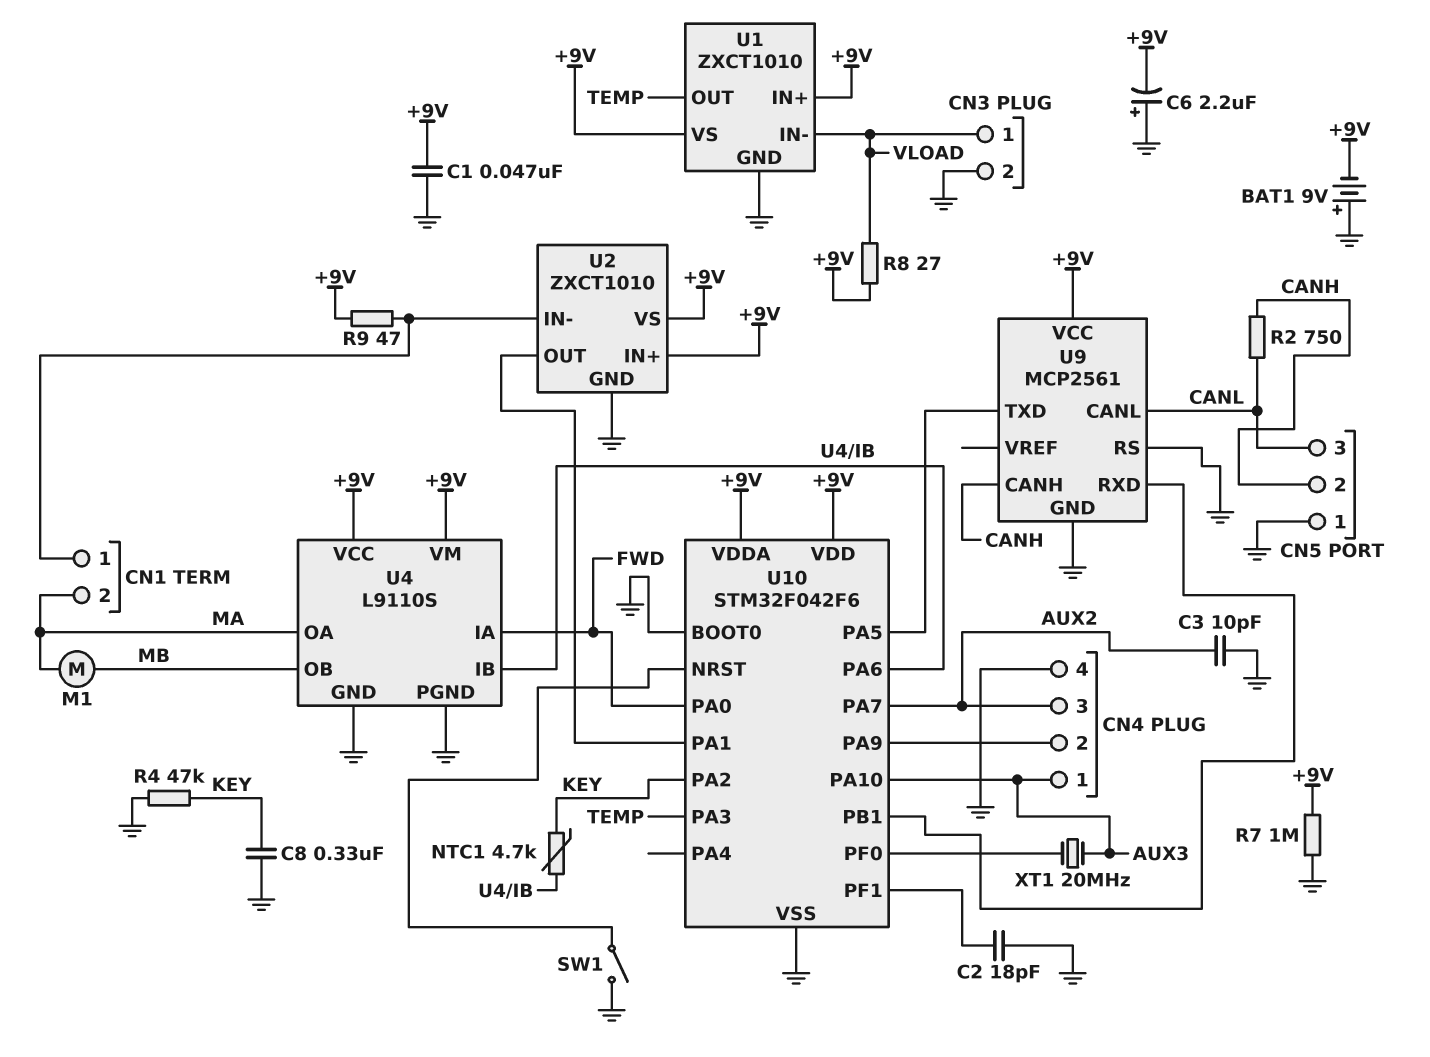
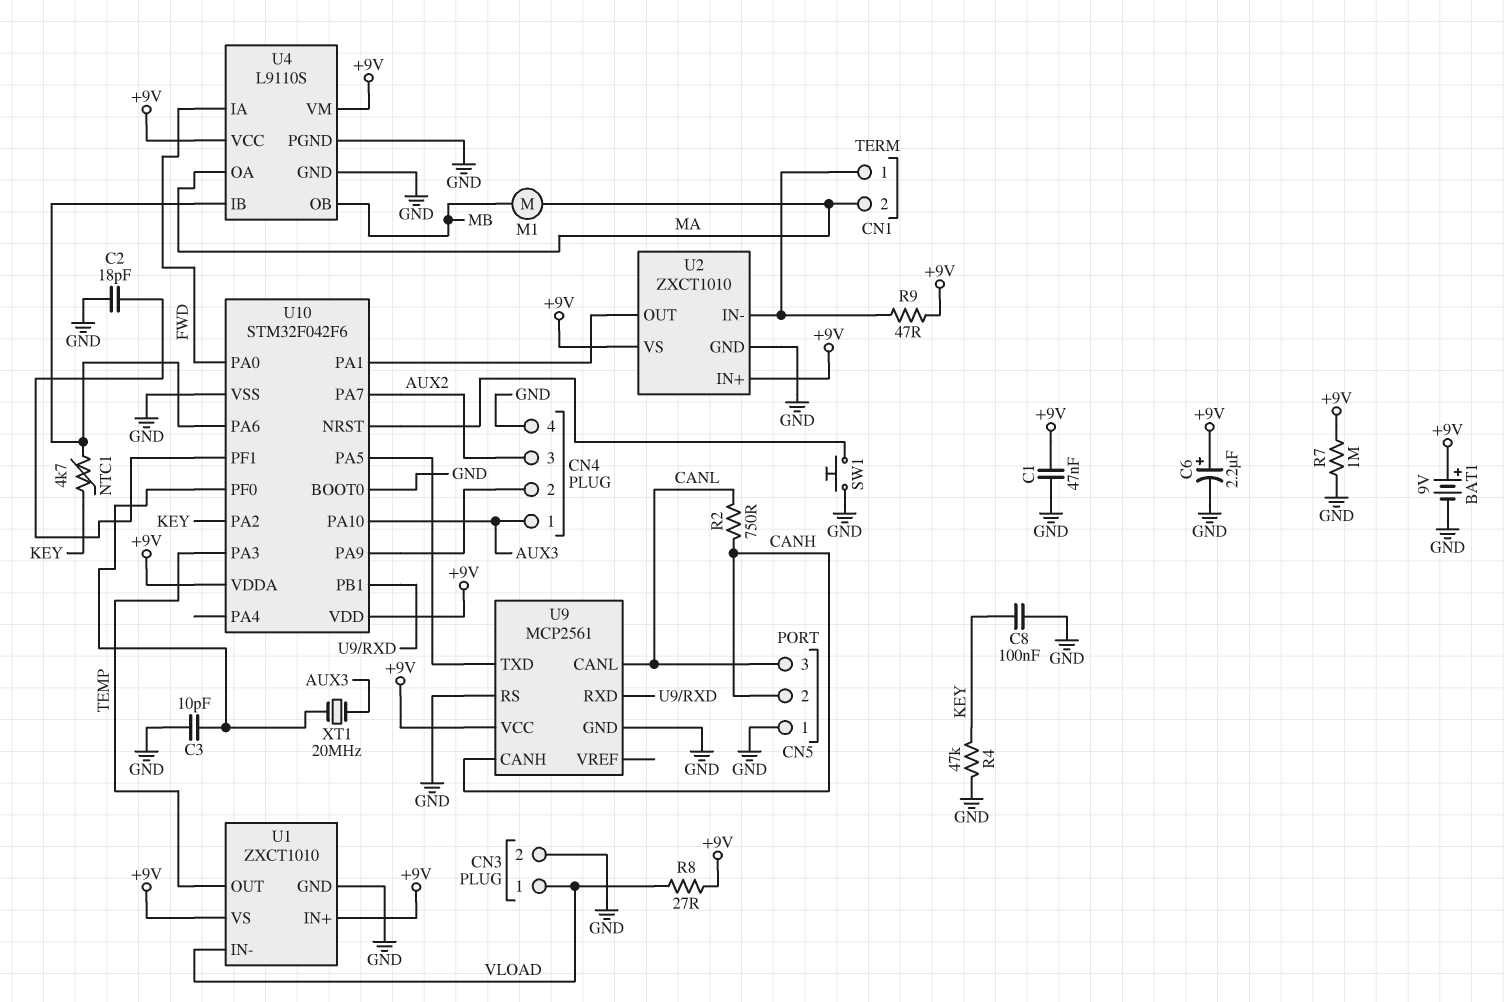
BAT1: 9V (plus GND, minus +9V) -> 9V (plus +9V, minus GND)
C3: 10pF (AUX2, GND) -> 10pF (GND, U10/PF0)
C6: 2.2uF (plus GND, minus +9V) -> 2.2uF (plus +9V, minus GND)
C8: 330nF (GND, KEY) -> 100nF (GND, KEY)
SW1: switch (GND, U10/NRST) -> button (GND, U10/NRST)

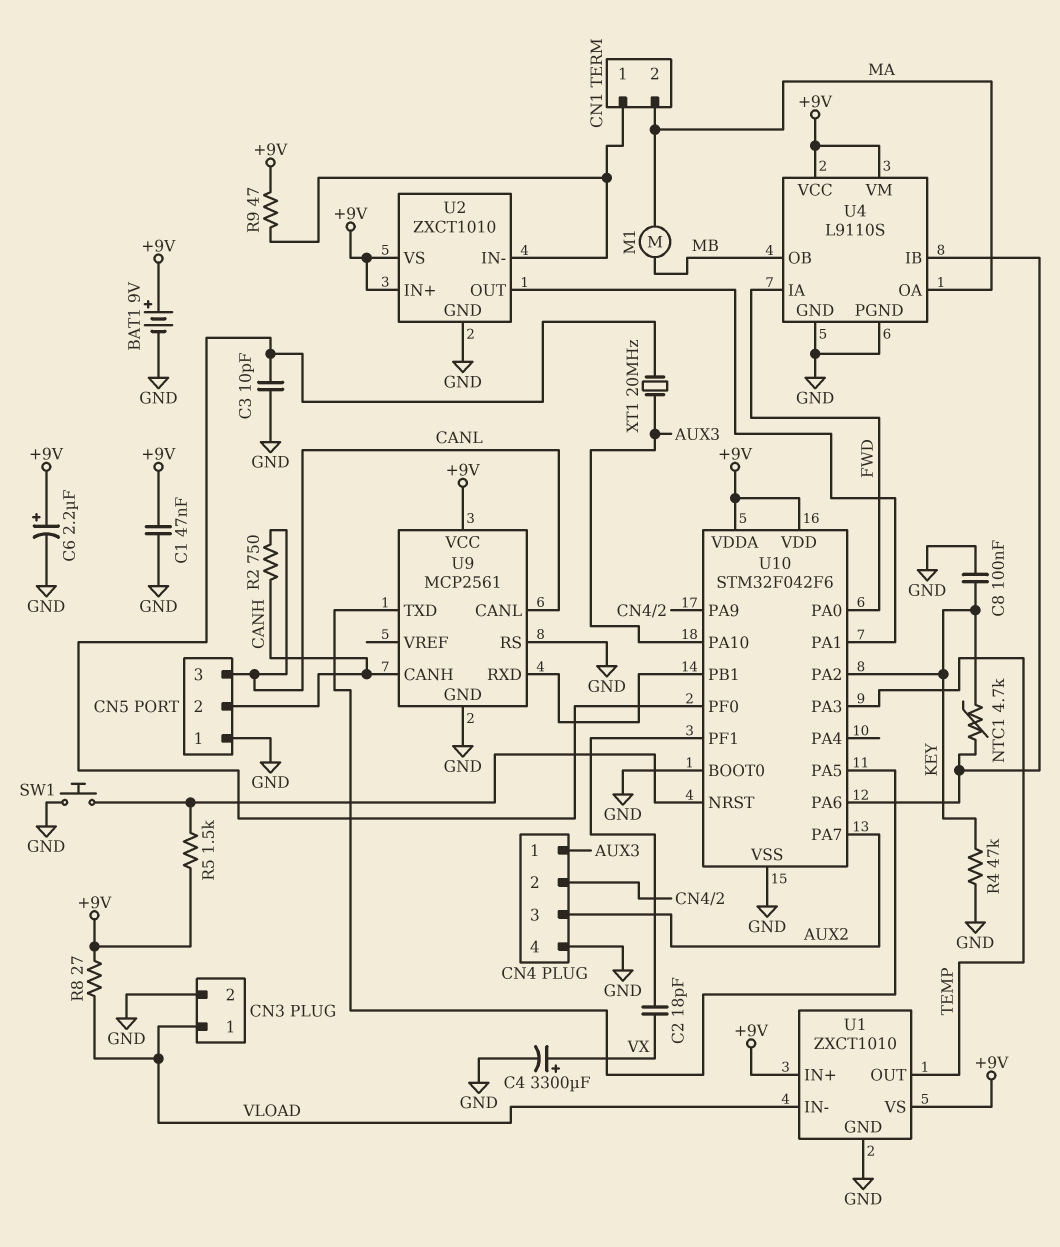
C2: 18pF (GND, U10/PF1) -> 18pF (U10/PF1, VX)
C4: none -> 3300uF (plus VX, minus GND)
R5: none -> 1.5k (+9V, U10/NRST)
R7: 1M (+9V, GND) -> none

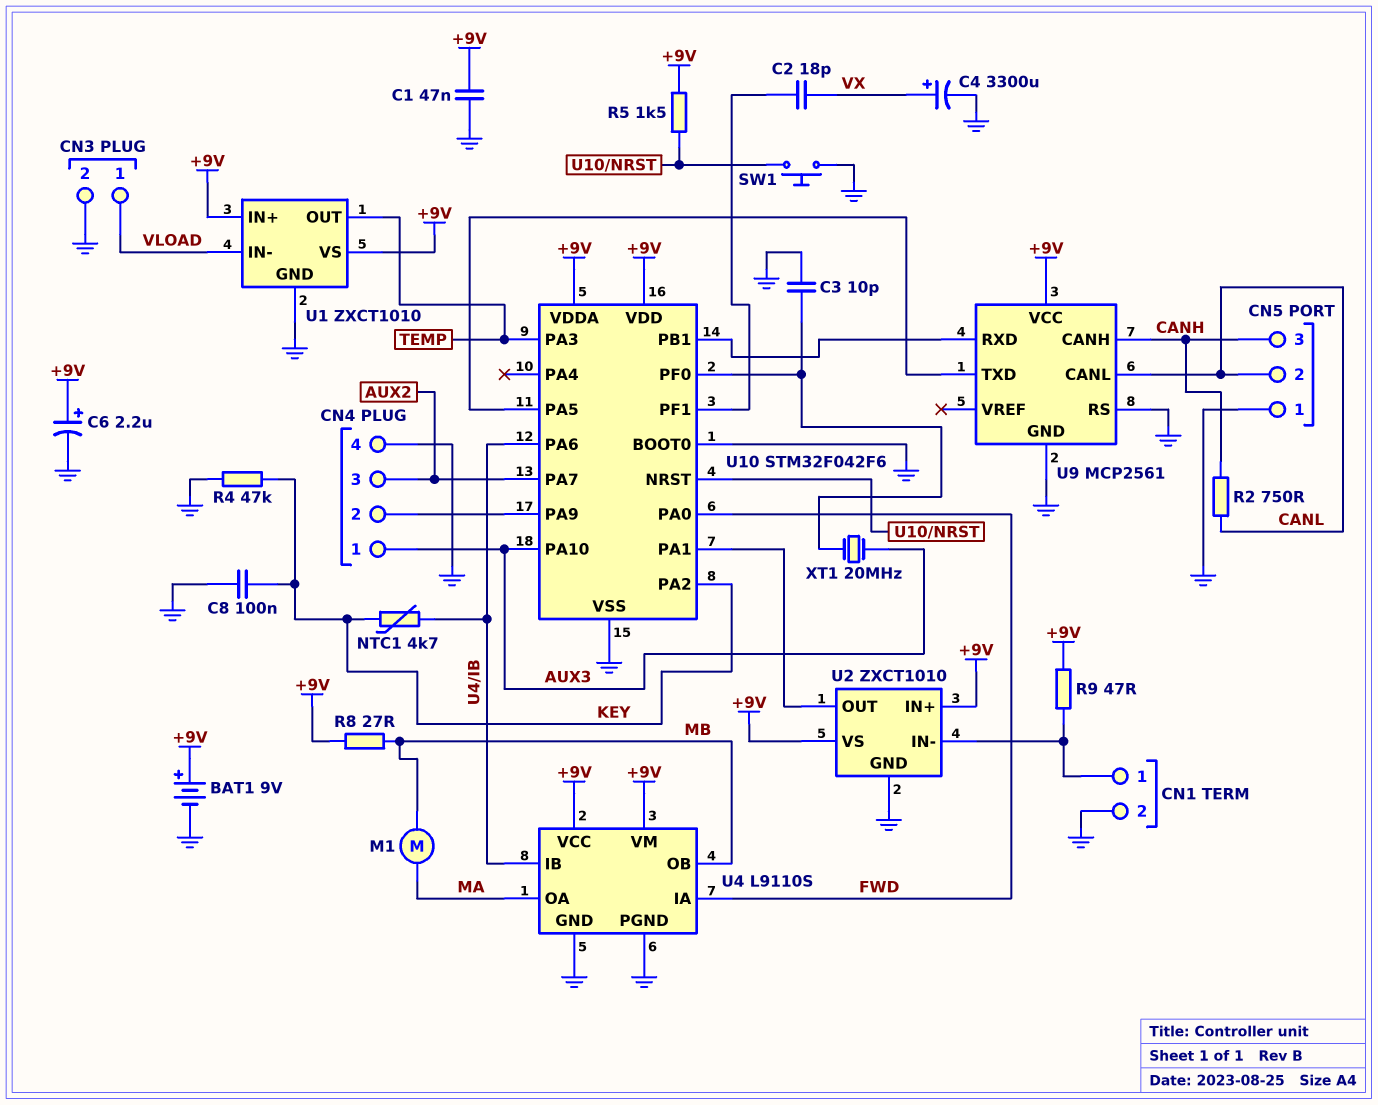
CN1 pin 2: MA -> GND
CN5 pin 2: CANH -> CANL
CN5 pin 3: CANL -> CANH
R8: 27 (+9V, VLOAD) -> 27 (+9V, MB)

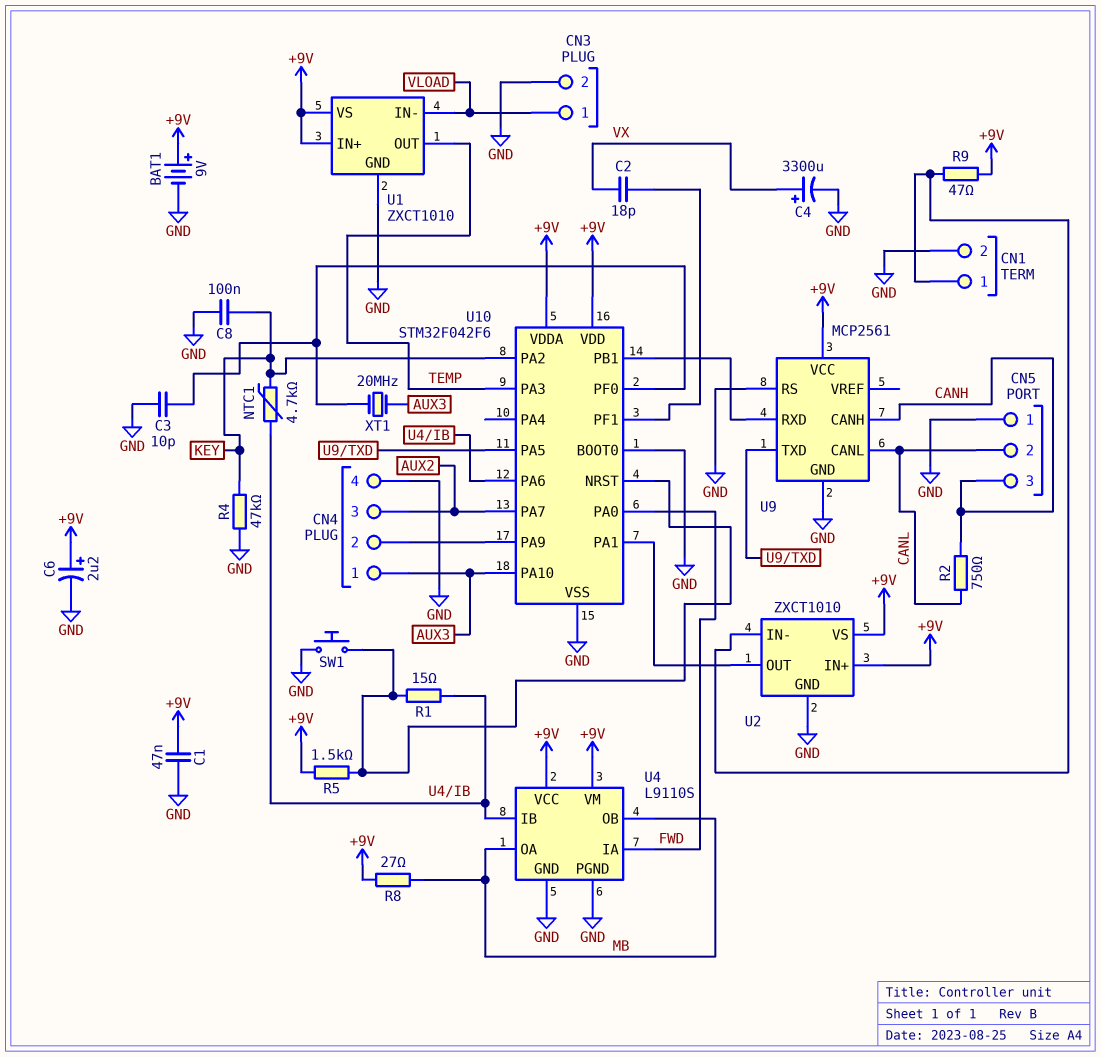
M1: motor (MA, MB) -> none
R1: none -> 15 (U4/IB, U10/NRST)
U4 pin OA: MA -> MB

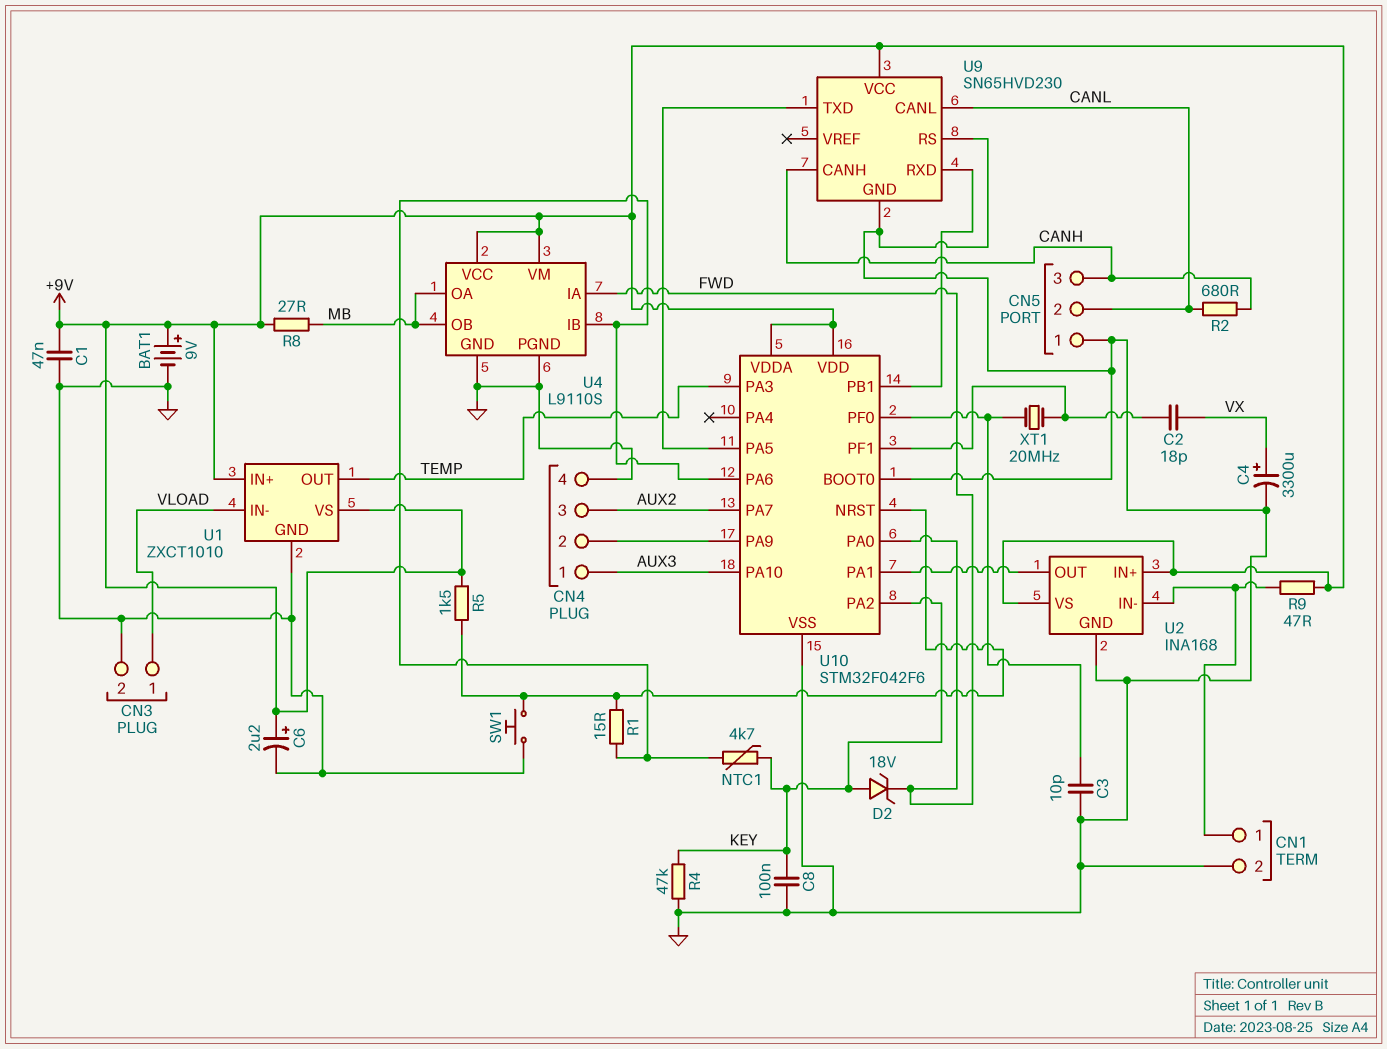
D2: none -> zener 18V (A KEY, K FWD)
R2: 750 (CANH, CANL) -> 680 (CANH, CANL)
U2: ZXCT1010 -> INA168
U9: MCP2561 -> SN65HVD230
XT1: 20MHz (AUX3, U10/PF0) -> 20MHz (U10/PF0, U10/PF1)

